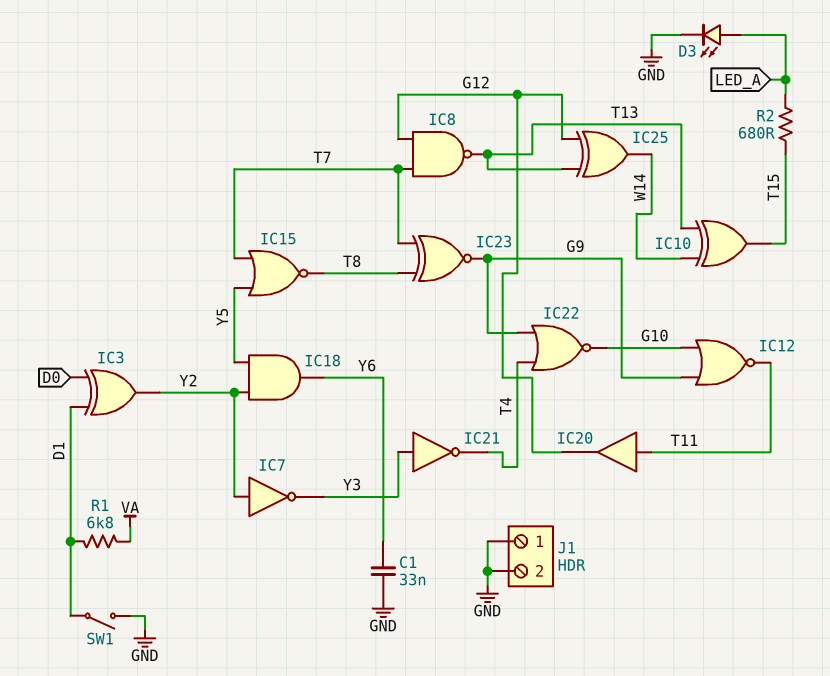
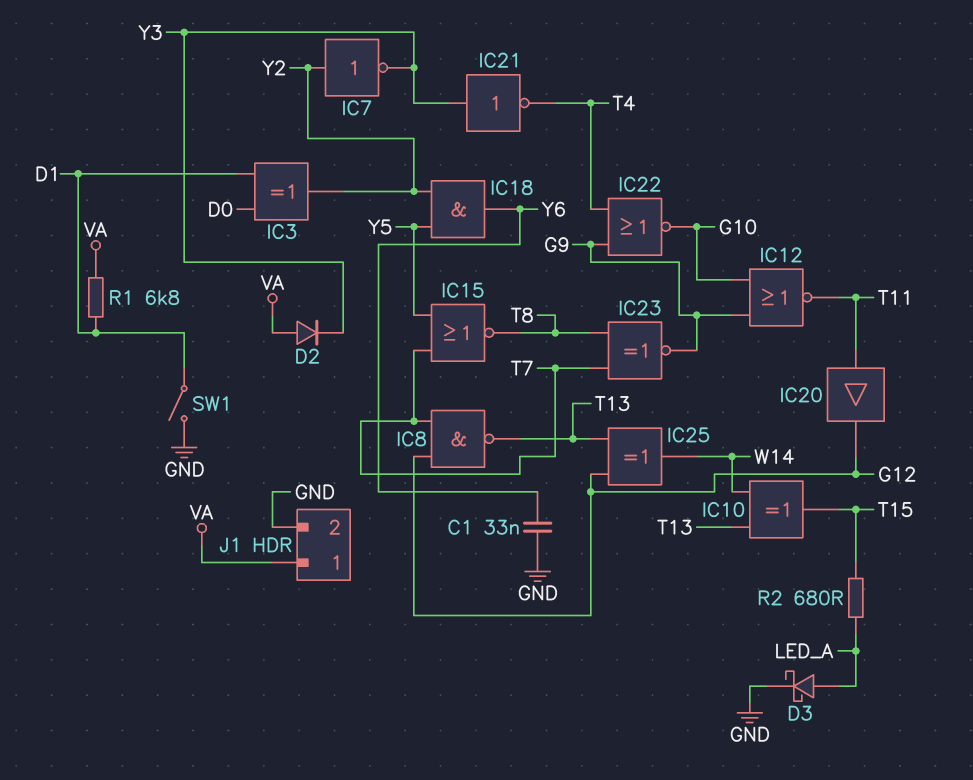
D2: none -> diode (A VA, K Y3)
D3: LED (A LED_A, K GND) -> schottky (A LED_A, K GND)
J1 pin 1: GND -> VA

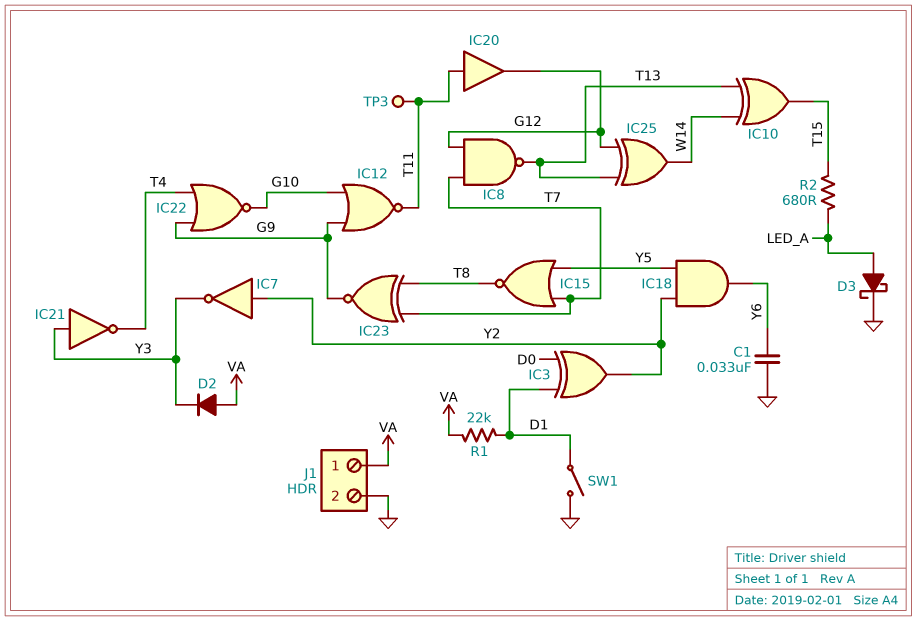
R1: 6.8k (D1, VA) -> 22k (D1, VA)
TP3: none -> test point (T11)

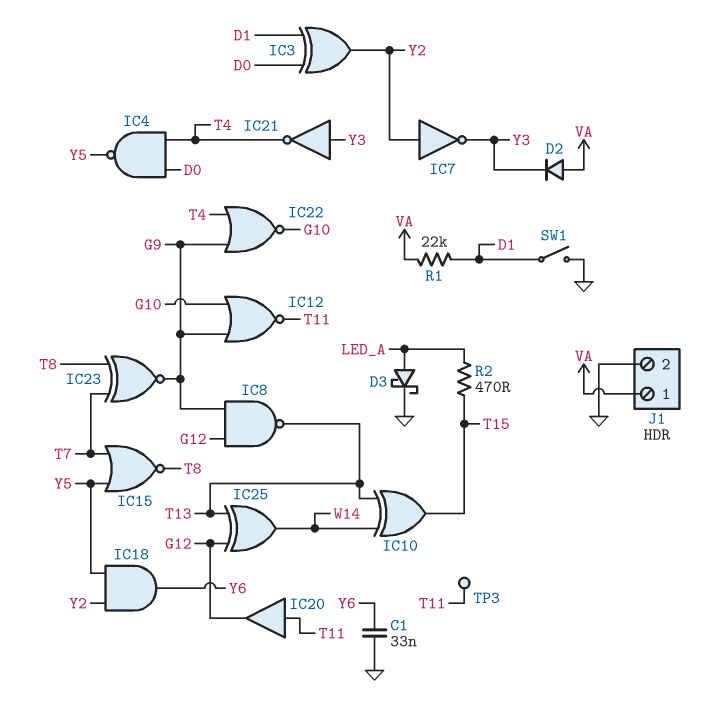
IC4: none -> NAND (in D0, in T4, out Y5)
IC8: NAND (in G12, in T7, out T13) -> NAND (in G9, in G12, out T13)
R2: 680 (LED_A, T15) -> 470 (LED_A, T15)

